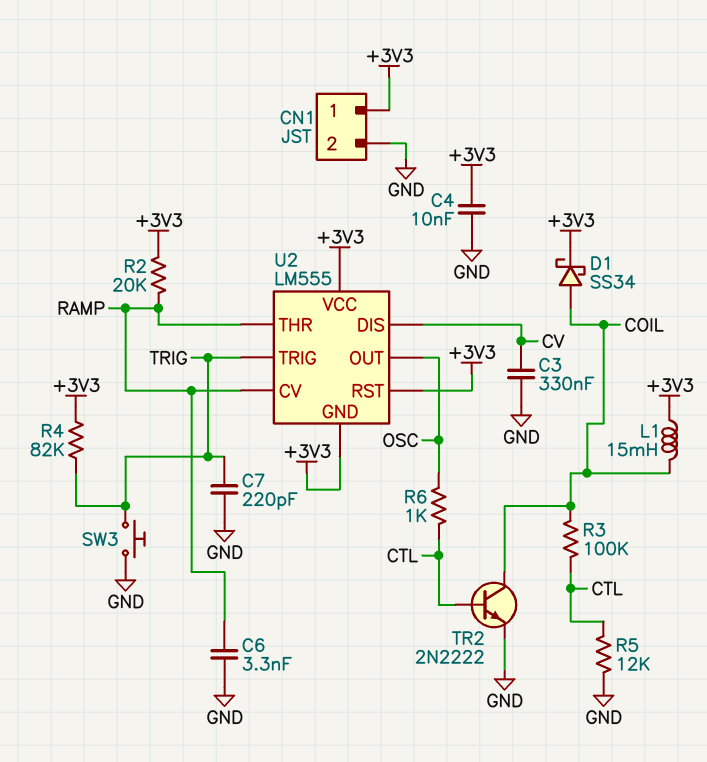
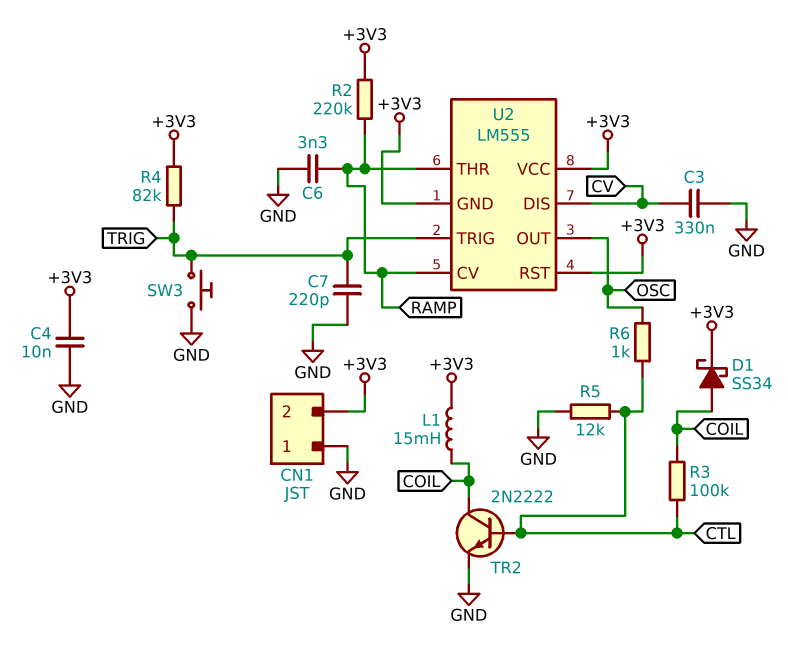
CN1 pin 1: +3V3 -> GND
CN1 pin 2: GND -> +3V3
R2: 20k (+3V3, RAMP) -> 220k (+3V3, RAMP)

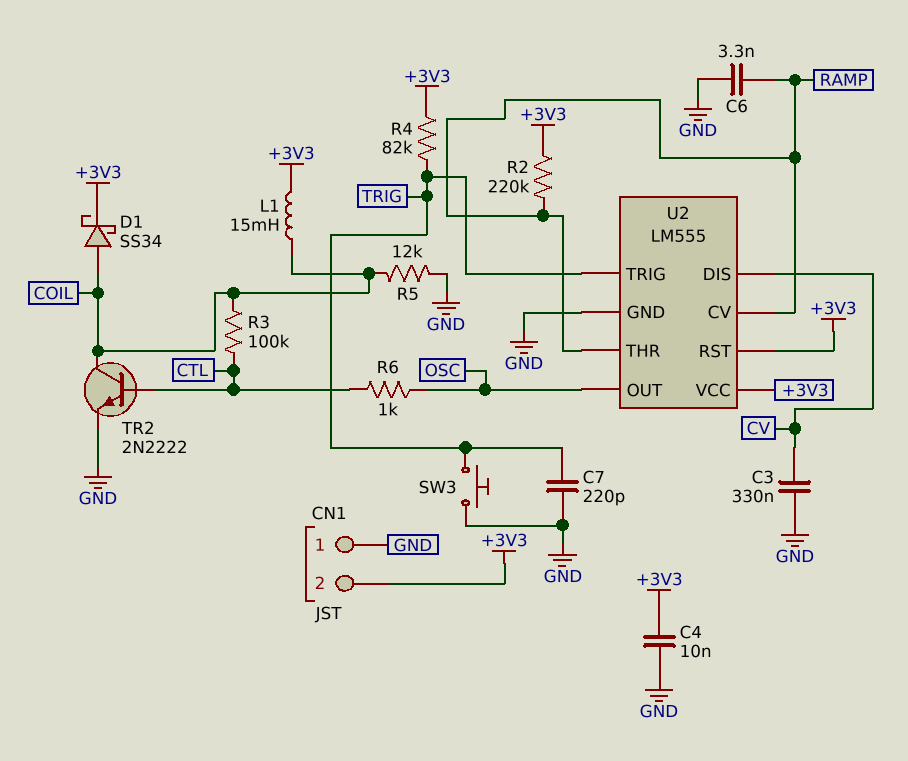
R5: 12k (CTL, GND) -> 12k (COIL, GND)
U2 pin GND: +3V3 -> GND

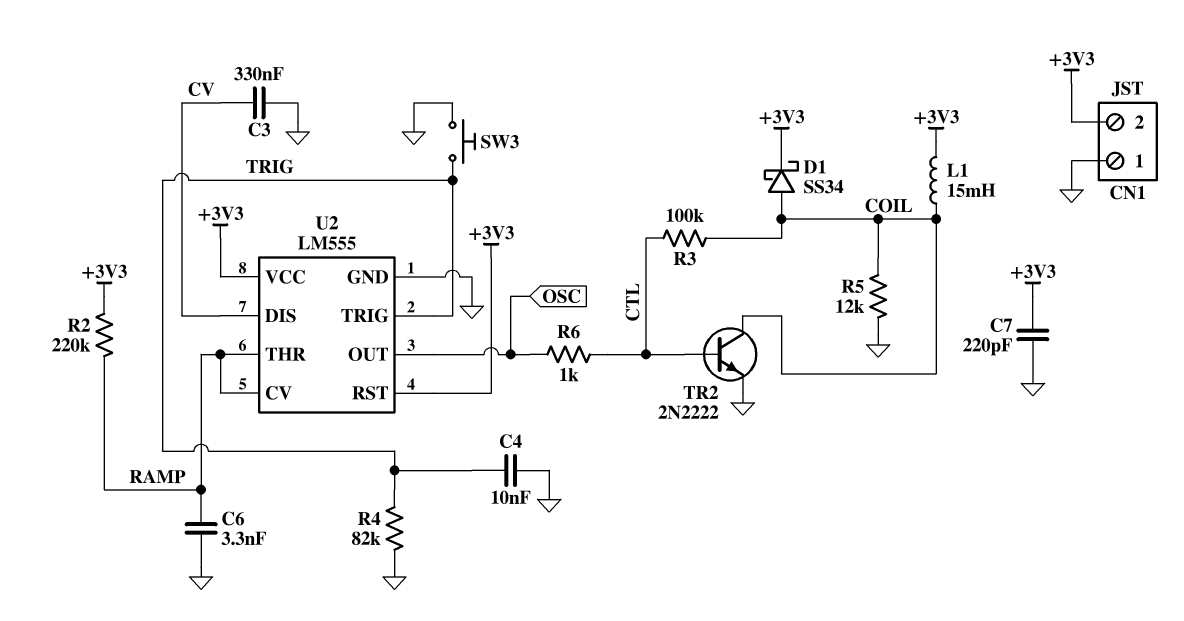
C4: 10nF (+3V3, GND) -> 10nF (GND, TRIG)
C7: 220pF (GND, TRIG) -> 220pF (+3V3, GND)
R4: 82k (+3V3, TRIG) -> 82k (GND, TRIG)

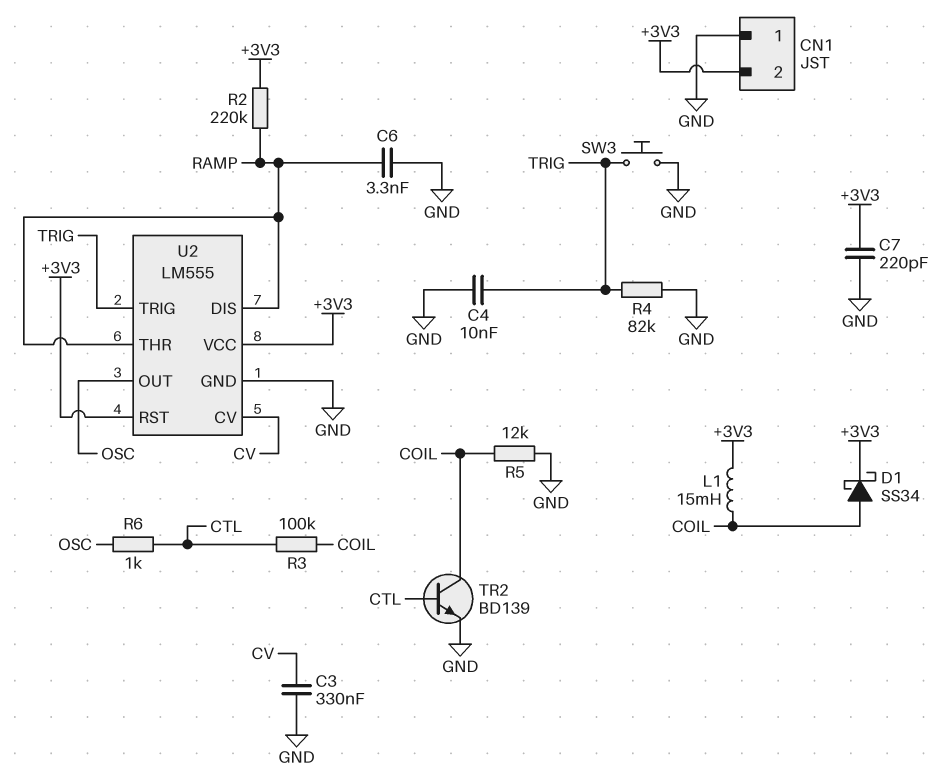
TR2: NPN 2N2222 (B CTL, C COIL, E GND) -> NPN BD139 (B CTL, C COIL, E GND)
U2 pin CV: RAMP -> CV
U2 pin DIS: CV -> RAMP

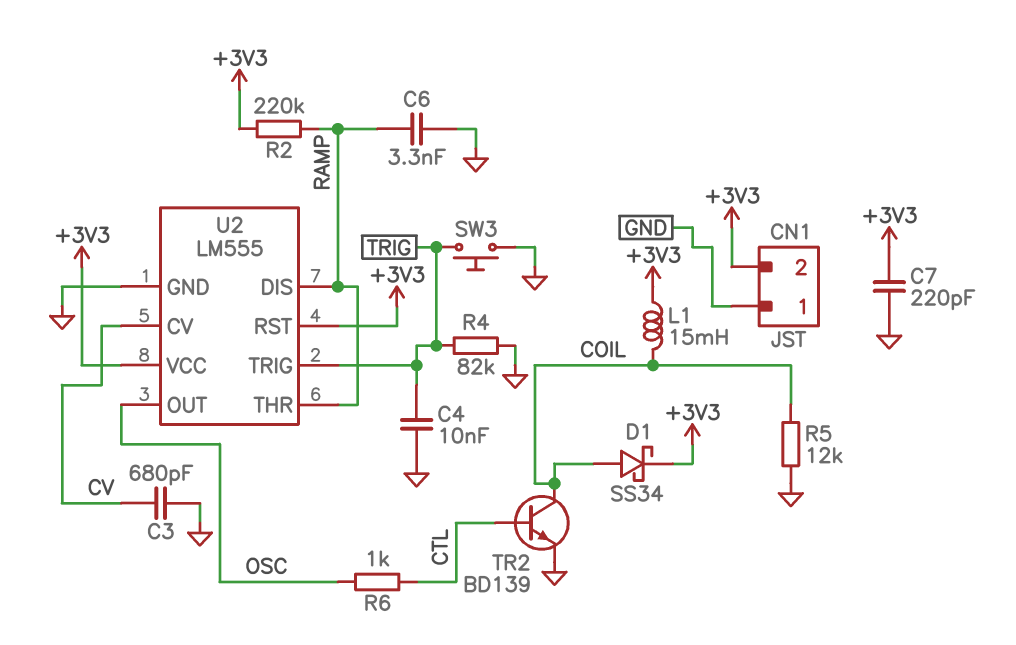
C3: 330nF (CV, GND) -> 680pF (CV, GND)
R3: 100k (COIL, CTL) -> none

